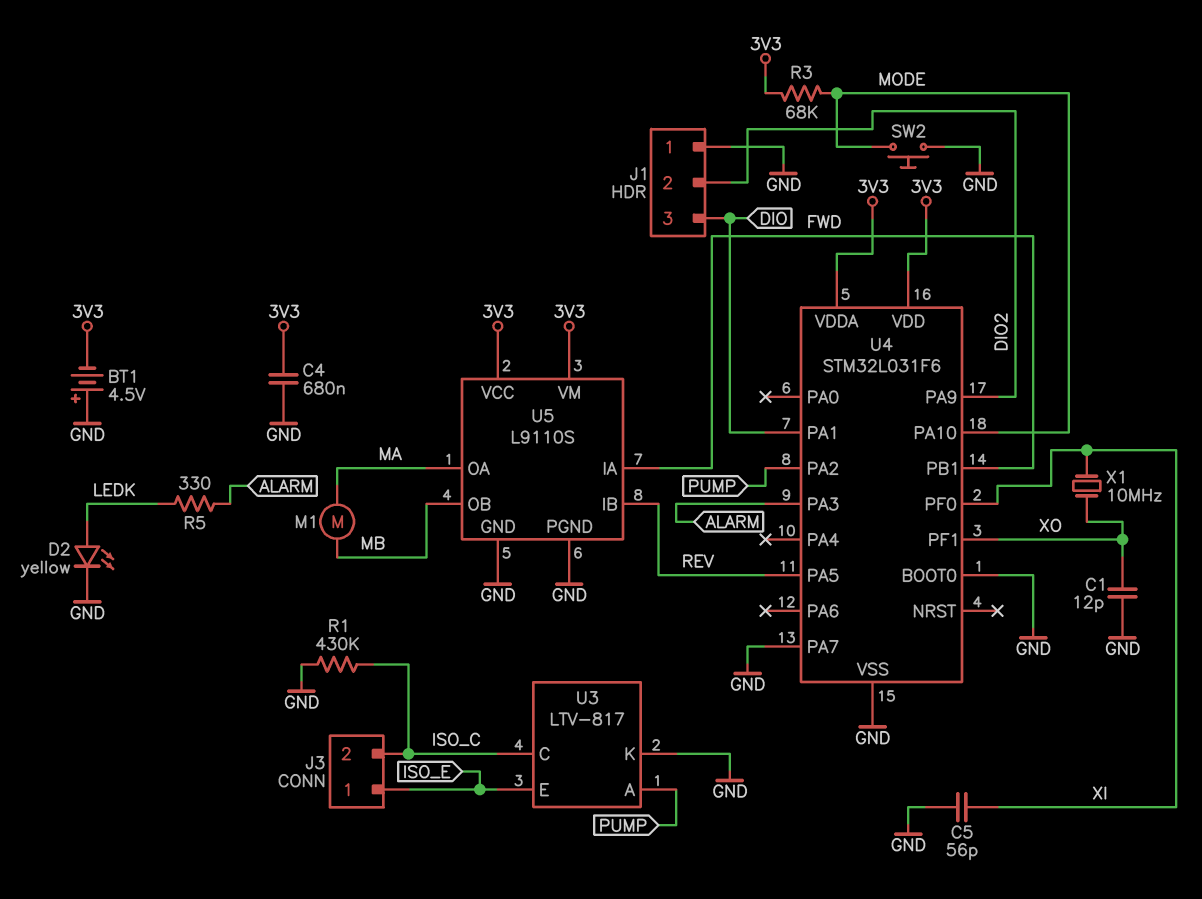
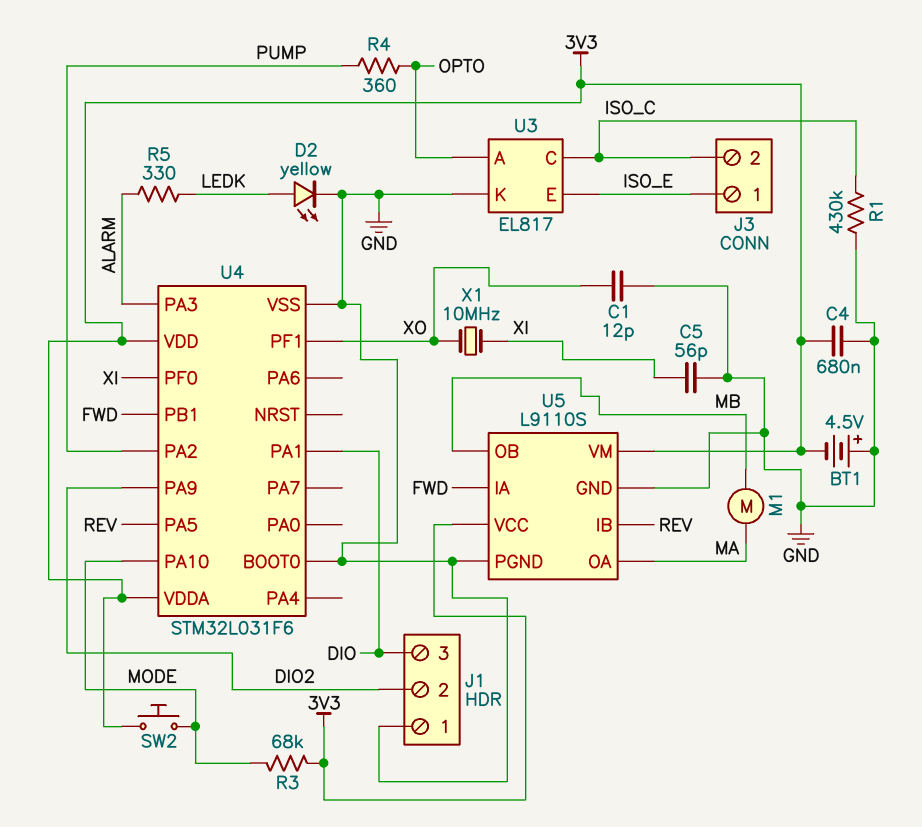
R4: none -> 360 (OPTO, PUMP)
SW2: button (GND, MODE) -> button (3V3, MODE)
U3: LTV-817 -> EL817
U3 pin A: PUMP -> OPTO
U4 pin PA7: GND -> none

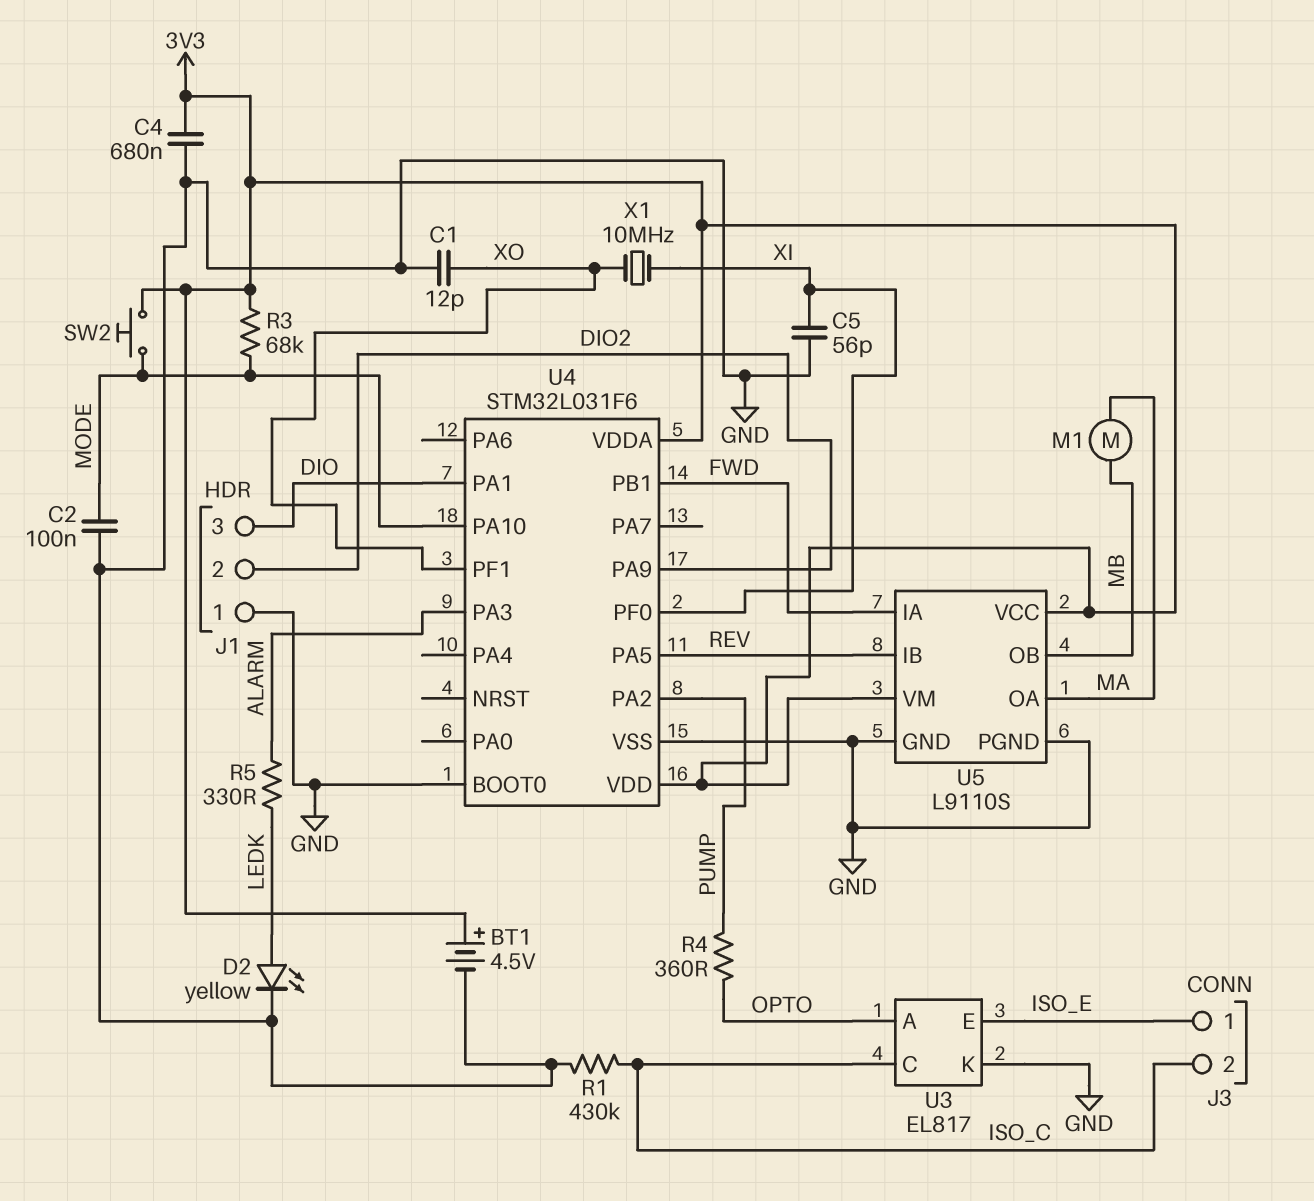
BT1: 4.5V (plus GND, minus 3V3) -> 4.5V (plus 3V3, minus GND)
C2: none -> 100nF (GND, MODE)

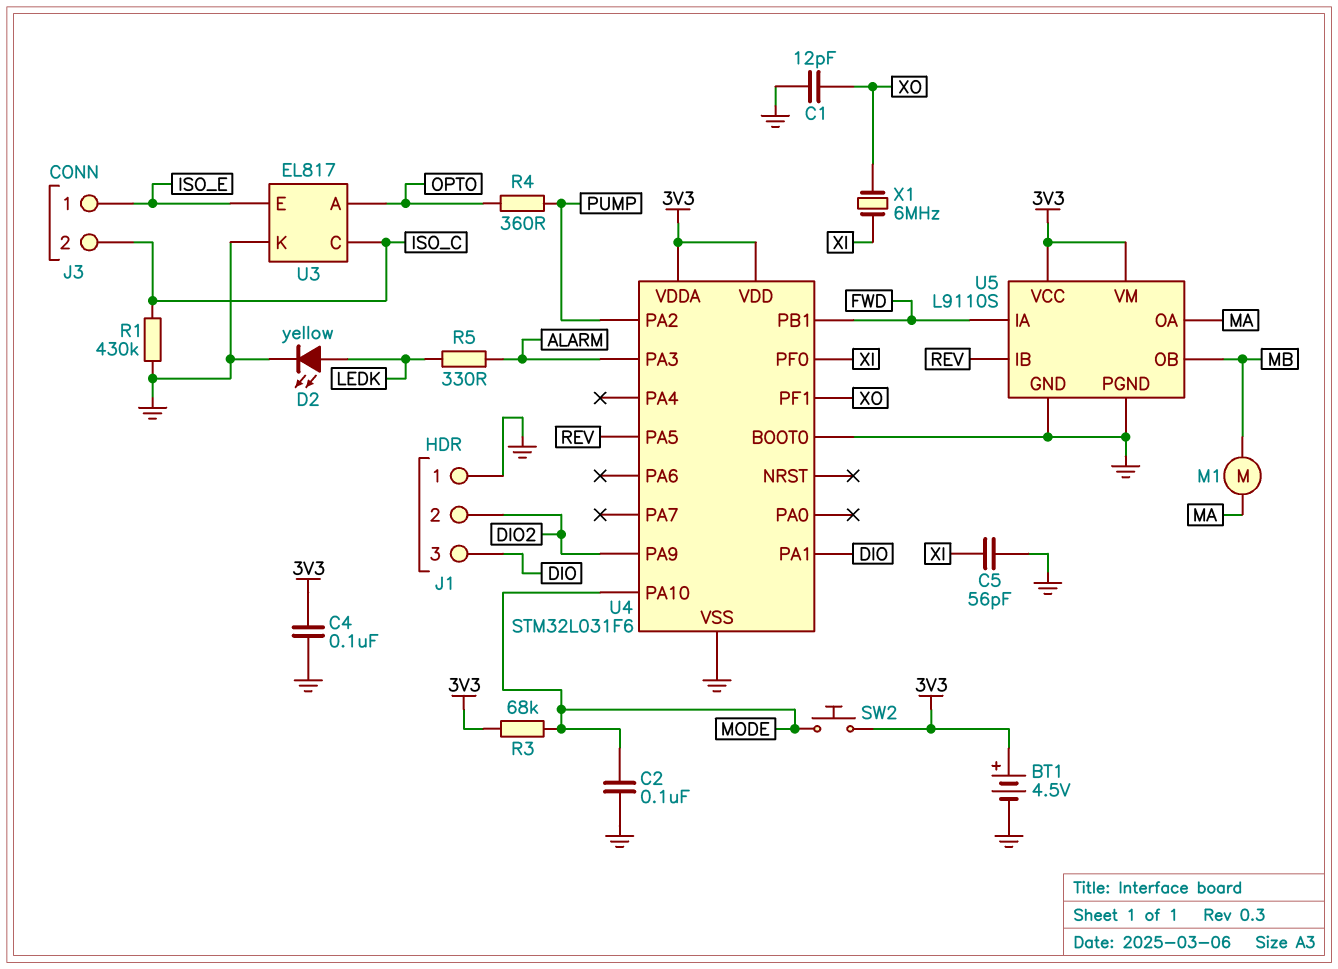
C4: 680nF (3V3, GND) -> 100nF (3V3, GND)
X1: 10MHz (XI, XO) -> 6MHz (XI, XO)

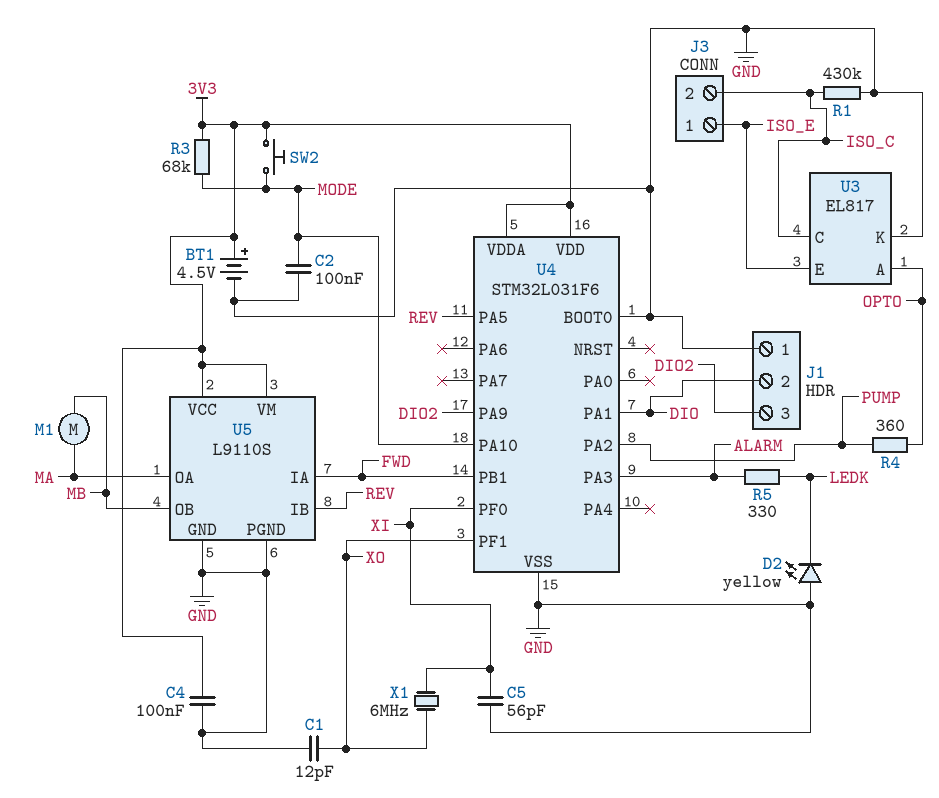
D2: LED yellow (A LEDK, K GND) -> LED yellow (A GND, K LEDK)
J1 pin 2: DIO2 -> DIO
J1 pin 3: DIO -> DIO2

